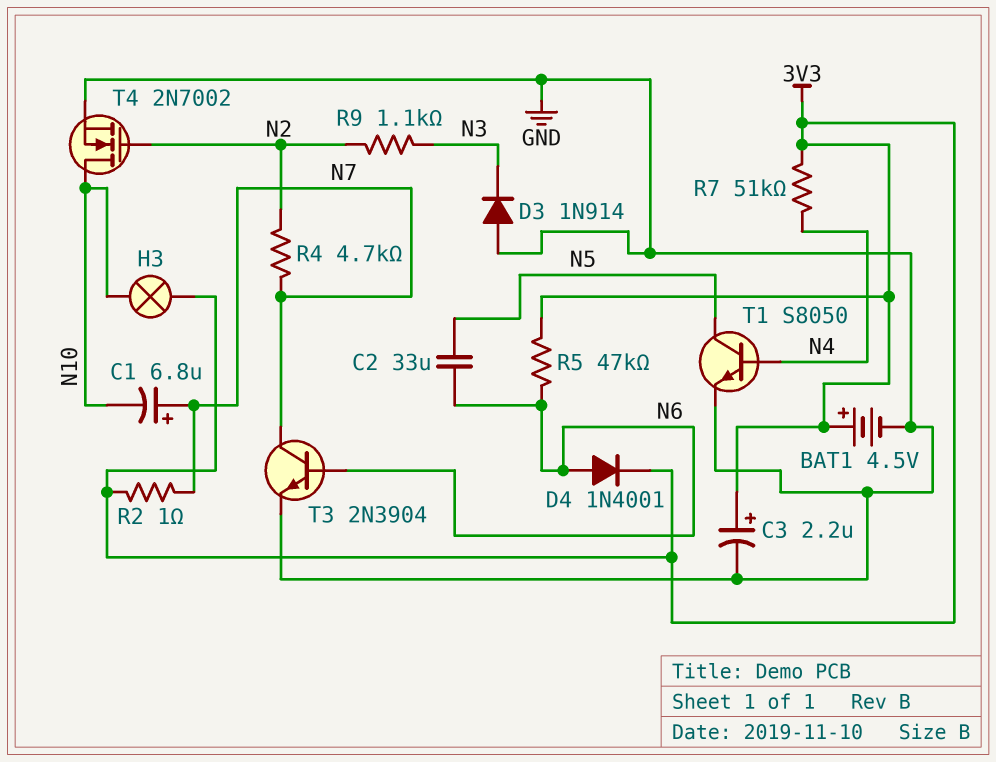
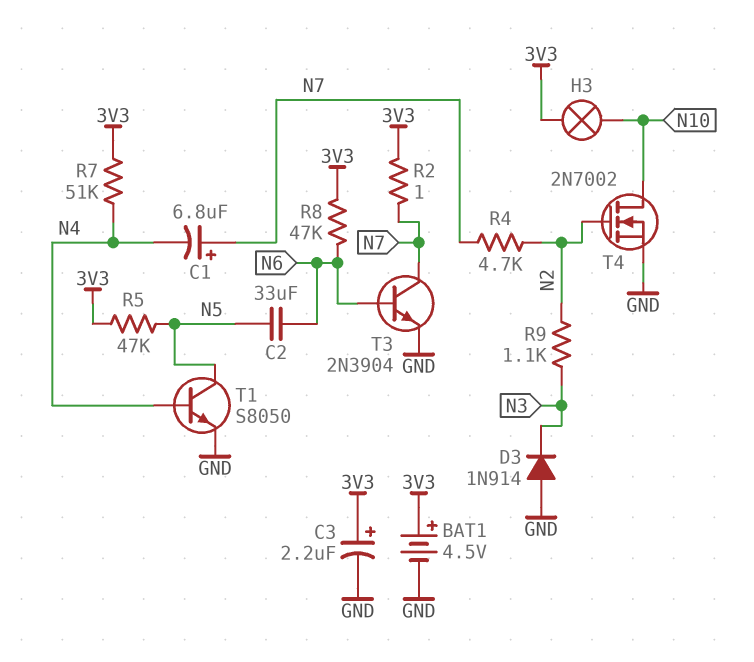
C1: 6.8uF (plus N7, minus N10) -> 6.8uF (plus N7, minus N4)
D4: diode 1N4001 (A N6, K 3V3) -> none
R5: 47k (3V3, N6) -> 47k (3V3, N5)
R8: none -> 47k (3V3, N6)

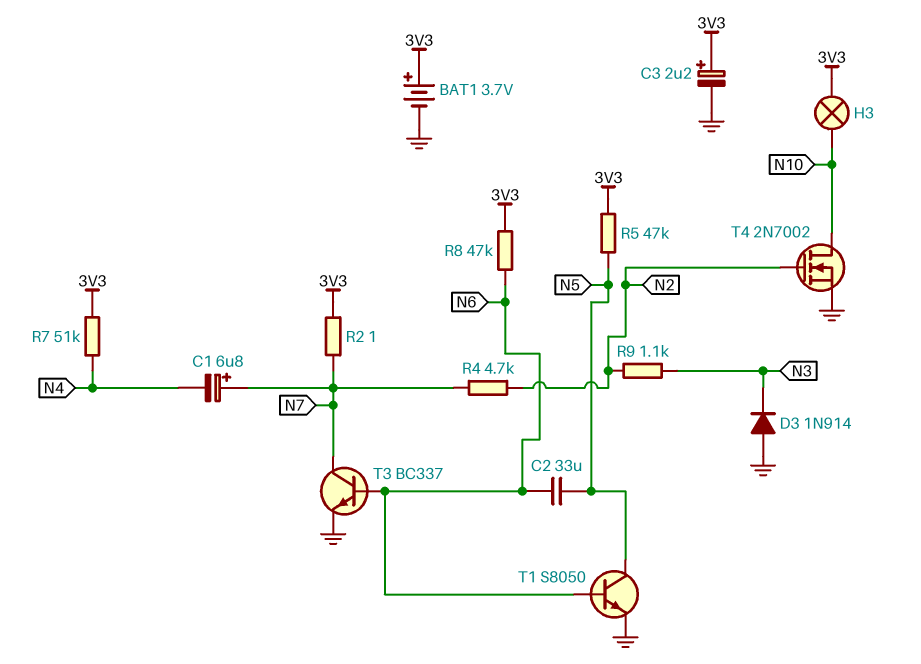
BAT1: 4.5V (plus 3V3, minus GND) -> 3.7V (plus 3V3, minus GND)
T1: NPN S8050 (B N4, C N5, E GND) -> NPN S8050 (B N6, C N5, E GND)
T3: NPN 2N3904 (B N6, C N7, E GND) -> NPN BC337 (B N6, C N7, E GND)

